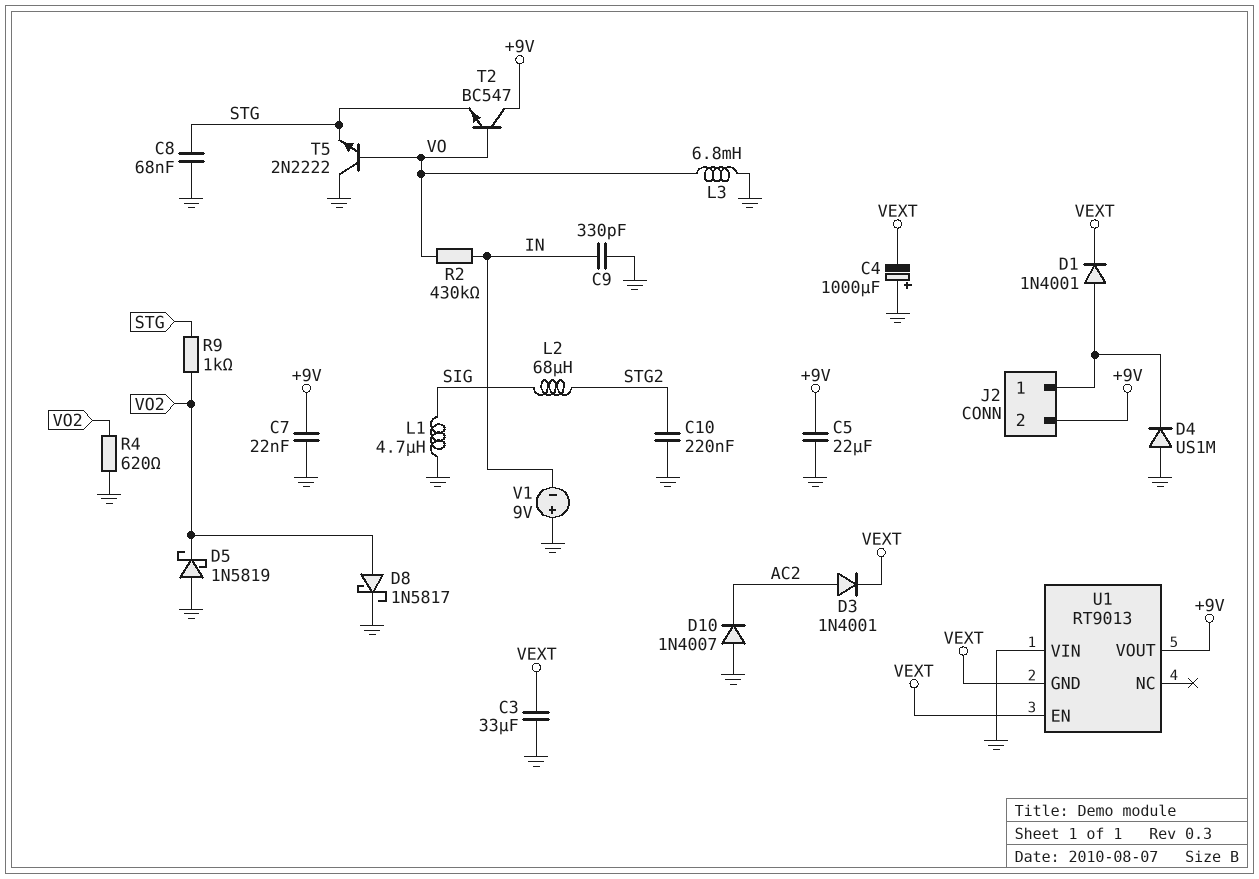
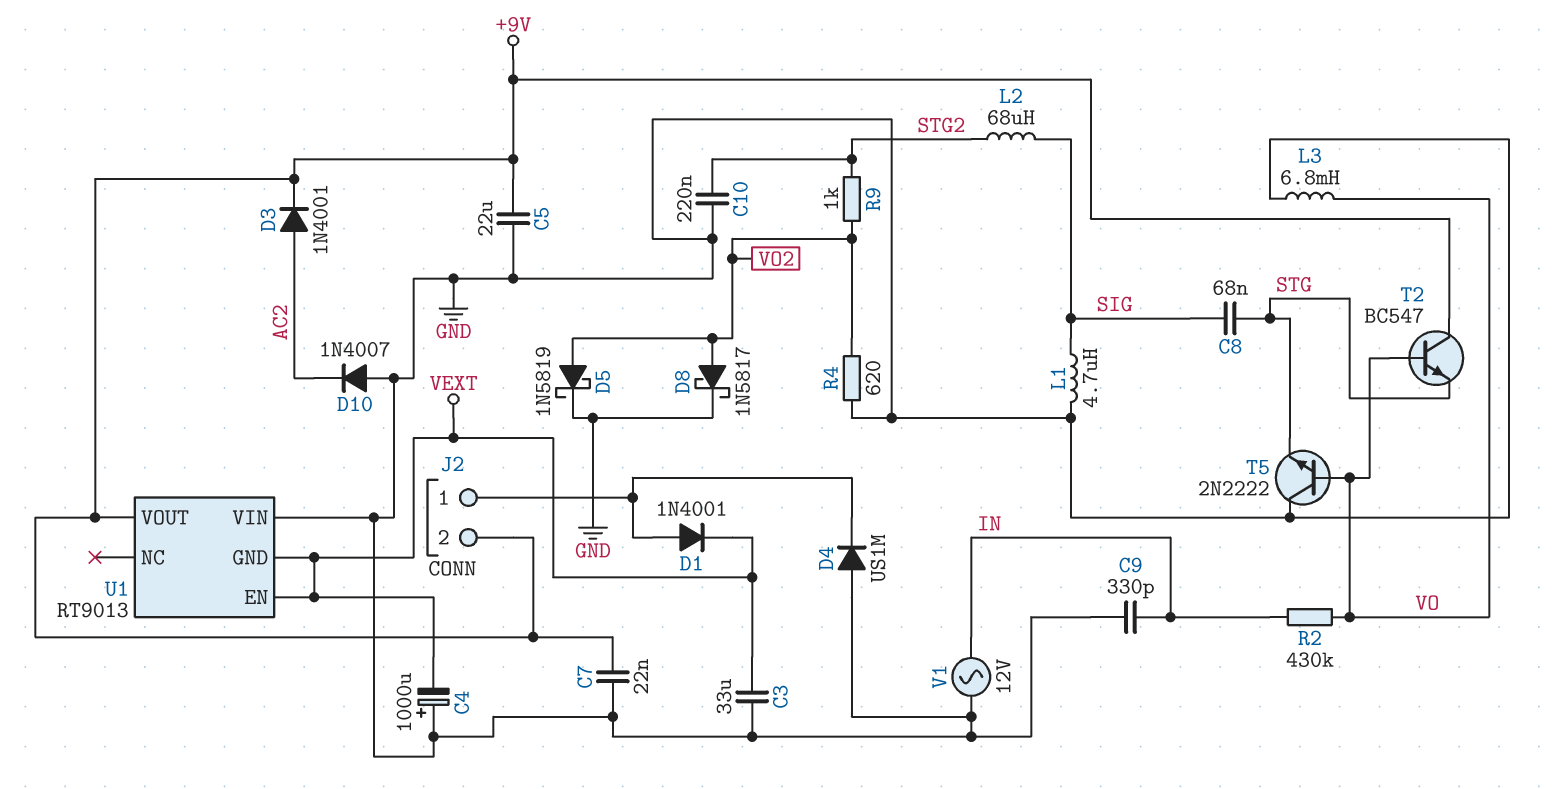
C8: 68nF (GND, STG) -> 68nF (SIG, STG)
D3: diode 1N4001 (A AC2, K VEXT) -> diode 1N4001 (A AC2, K +9V)
D5: schottky 1N5819 (A GND, K VO2) -> schottky 1N5819 (A VO2, K GND)
R9: 1k (STG, VO2) -> 1k (STG2, VO2)
V1: 9V (plus GND, minus IN) -> AC 12V (GND, IN)

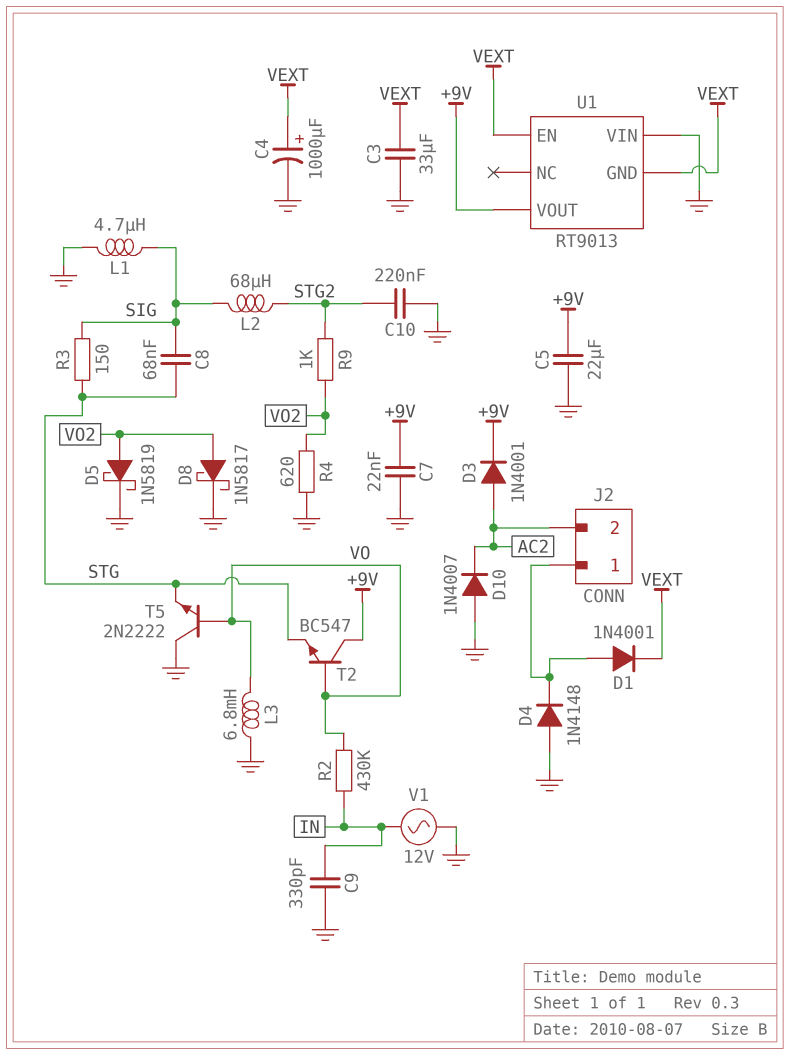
C4: 1000uF (plus GND, minus VEXT) -> 1000uF (plus VEXT, minus GND)
D4: diode US1M (A GND, K J2/1) -> diode 1N4148 (A GND, K J2/1)
J2 pin 2: +9V -> AC2
R3: none -> 150 (SIG, STG)

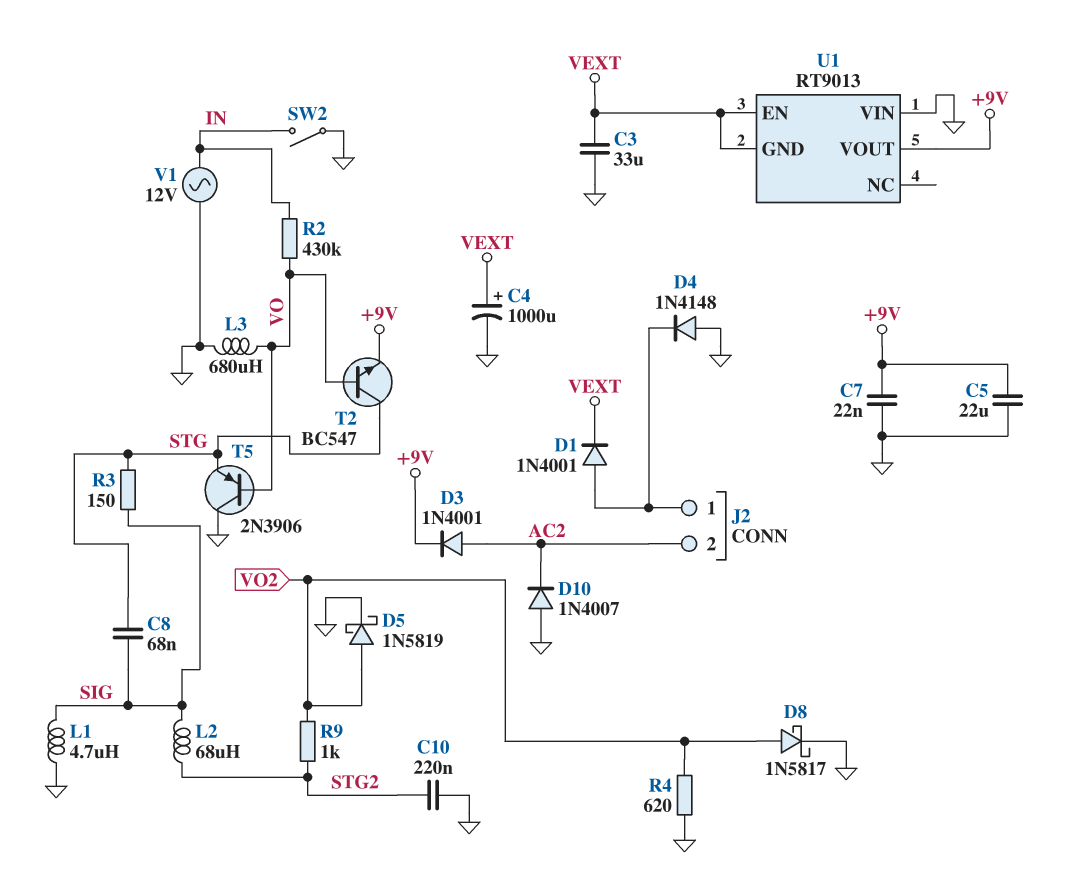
C9: 330pF (GND, IN) -> none
L3: 6.8mH (GND, VO) -> 680uH (GND, VO)
SW2: none -> switch (GND, IN)
T2: NPN BC547 (B VO, C +9V, E STG) -> NPN BC547 (B VO, C STG, E +9V)
T5: NPN 2N2222 (B VO, C GND, E STG) -> PNP 2N3906 (B VO, C GND, E STG)

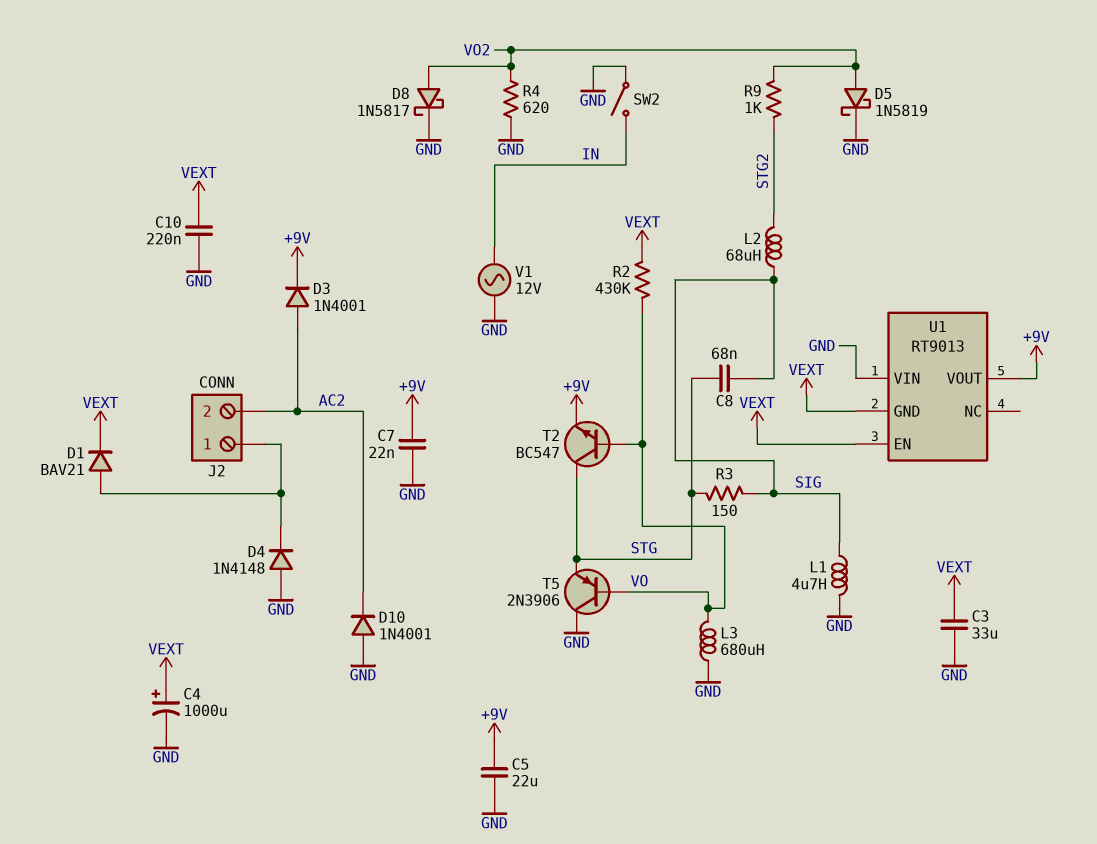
C10: 220nF (GND, STG2) -> 220nF (GND, VEXT)
D1: diode 1N4001 (A J2/1, K VEXT) -> diode BAV21 (A J2/1, K VEXT)
D10: diode 1N4007 (A GND, K AC2) -> diode 1N4001 (A GND, K AC2)
R2: 430k (IN, VO) -> 430k (VEXT, VO)

